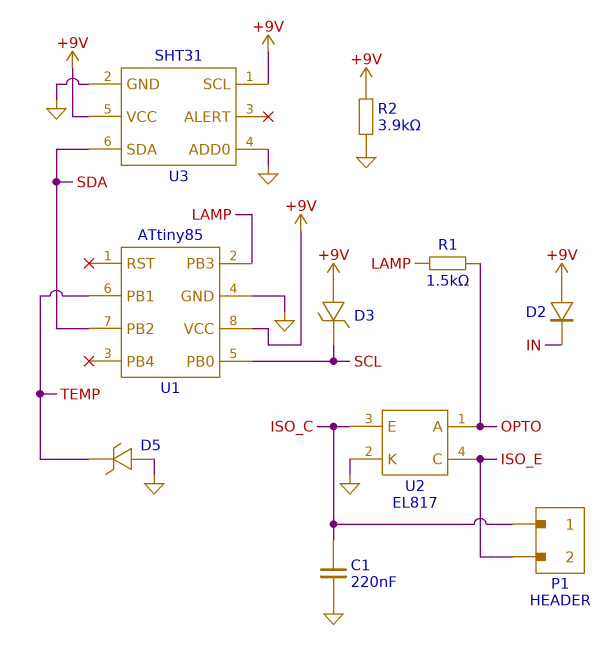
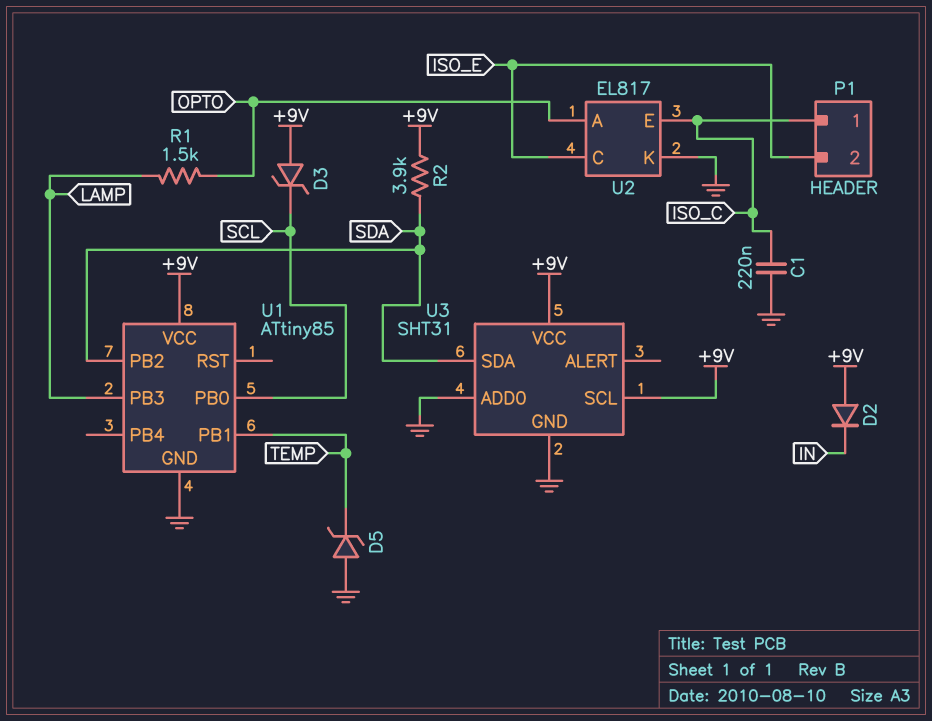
R2: 3.9k (+9V, GND) -> 3.9k (+9V, SDA)

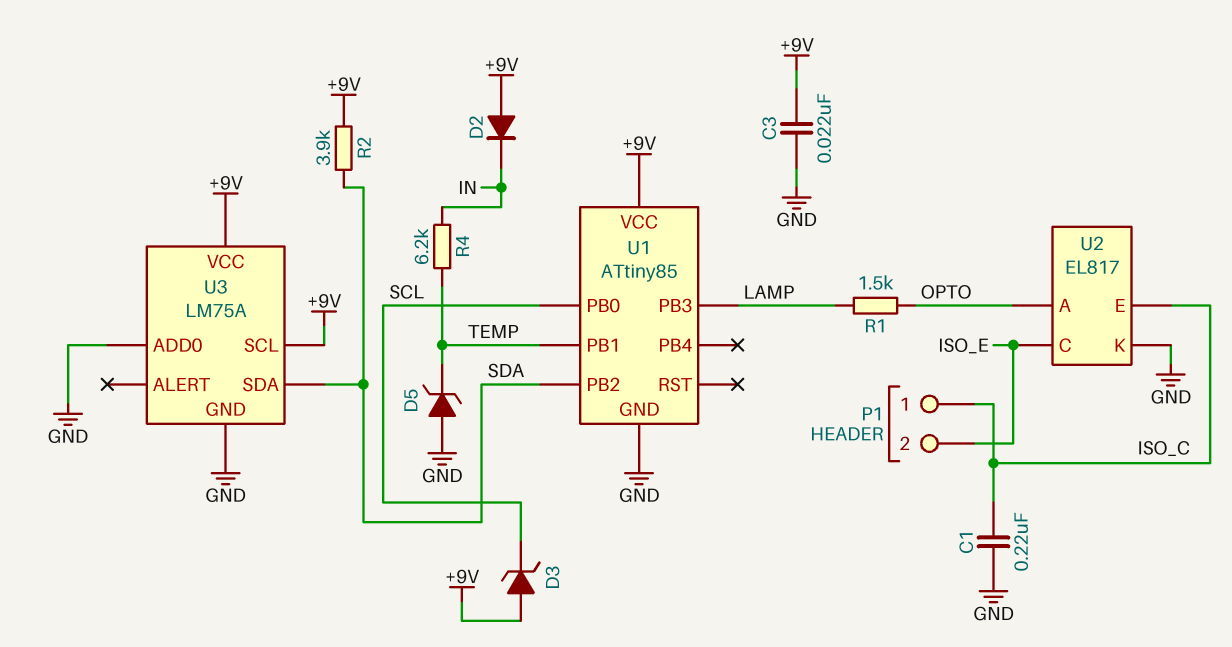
C3: none -> 22nF (+9V, GND)
R4: none -> 6.2k (IN, TEMP)
U3: SHT31 -> LM75A

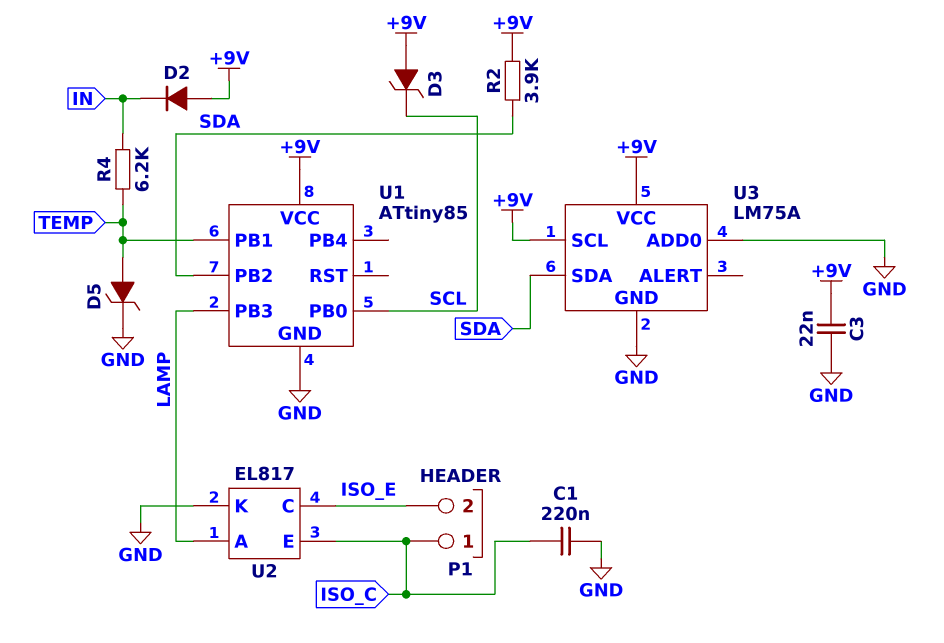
D5: zener (A GND, K TEMP) -> zener (A TEMP, K GND)
R1: 1.5k (LAMP, OPTO) -> none
U2 pin A: OPTO -> LAMP

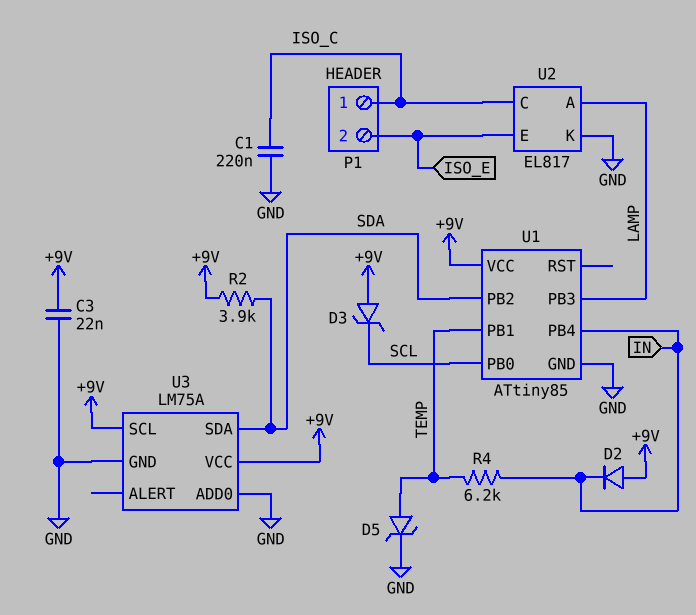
U1 pin PB4: none -> IN
U2 pin C: ISO_E -> ISO_C
U2 pin E: ISO_C -> ISO_E

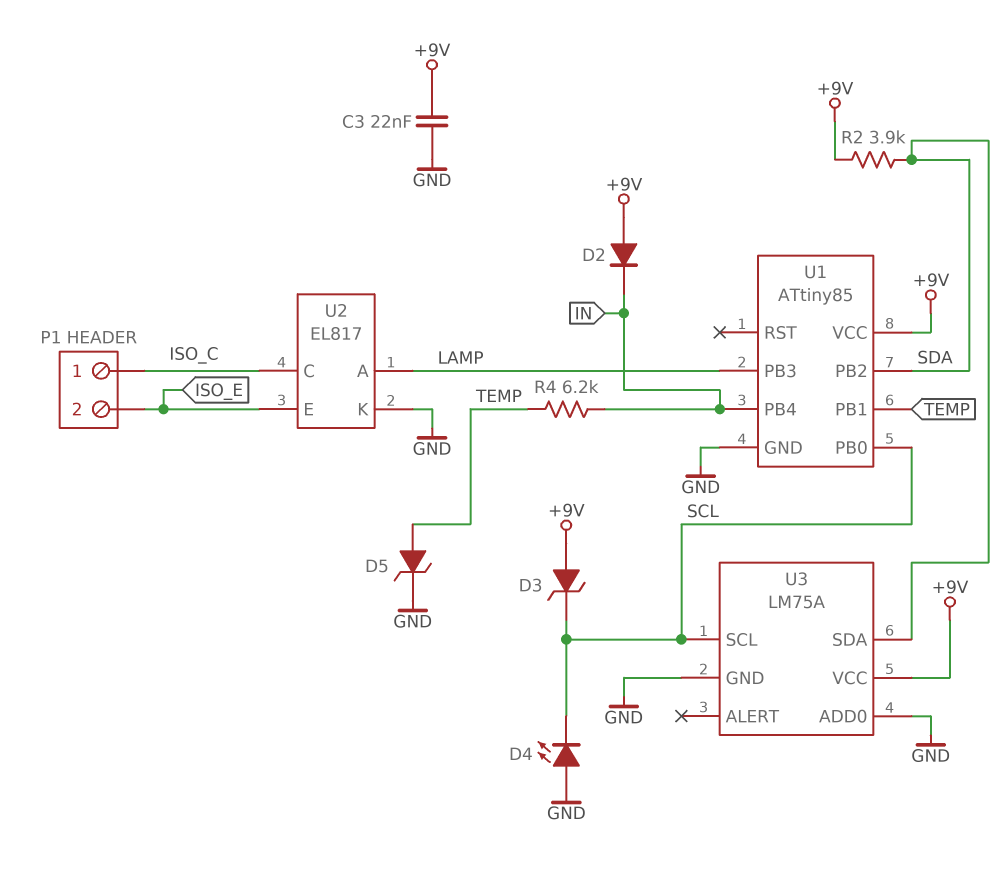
C1: 220nF (GND, ISO_C) -> none
D4: none -> LED (A GND, K SCL)
U3 pin SCL: +9V -> SCL

